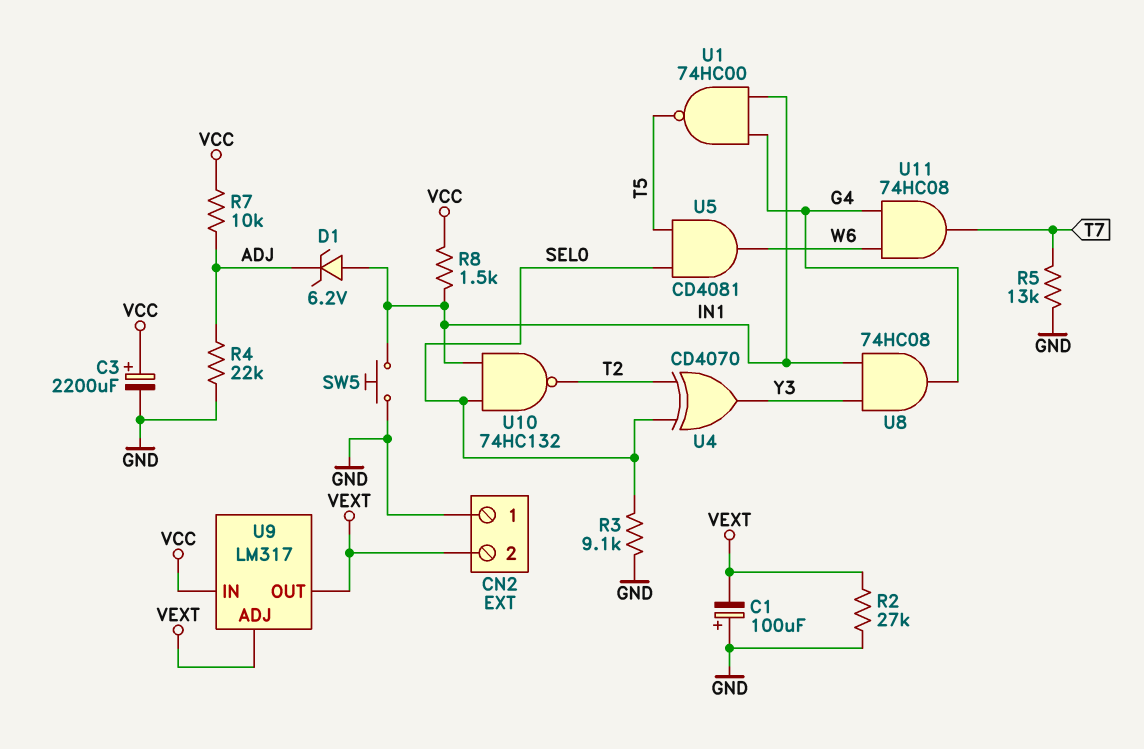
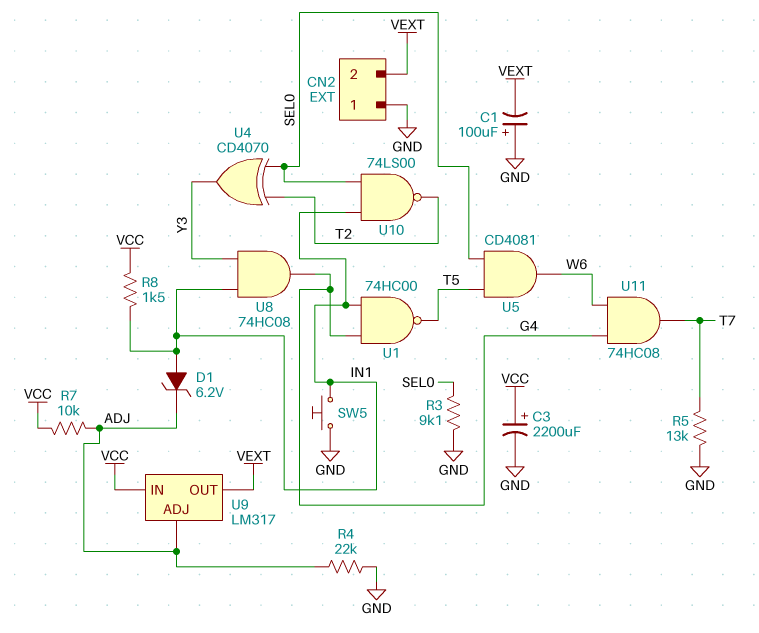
R2: 27k (GND, VEXT) -> none
U9 pin ADJ: VEXT -> ADJ
U10: NAND 74HC132 (in IN1, in SEL0, out T2) -> NAND 74LS00 (in IN1, in SEL0, out T2)

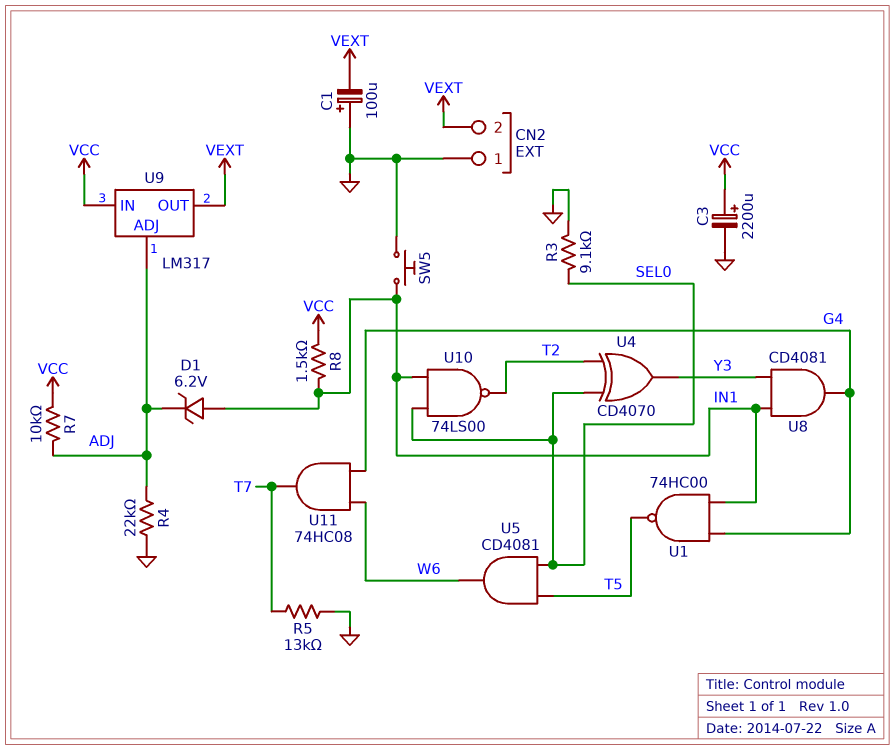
U8: AND 74HC08 (in IN1, in Y3, out G4) -> AND CD4081 (in IN1, in Y3, out G4)

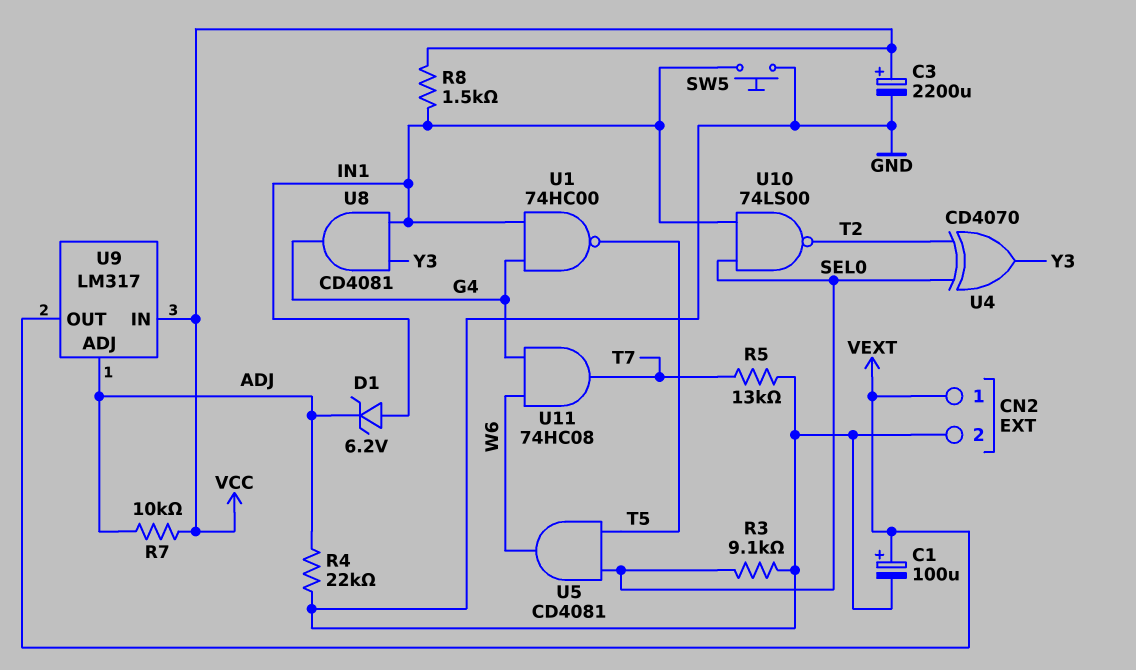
C1: 100uF (plus GND, minus VEXT) -> 100uF (plus VEXT, minus GND)
CN2 pin 1: GND -> VEXT
CN2 pin 2: VEXT -> GND

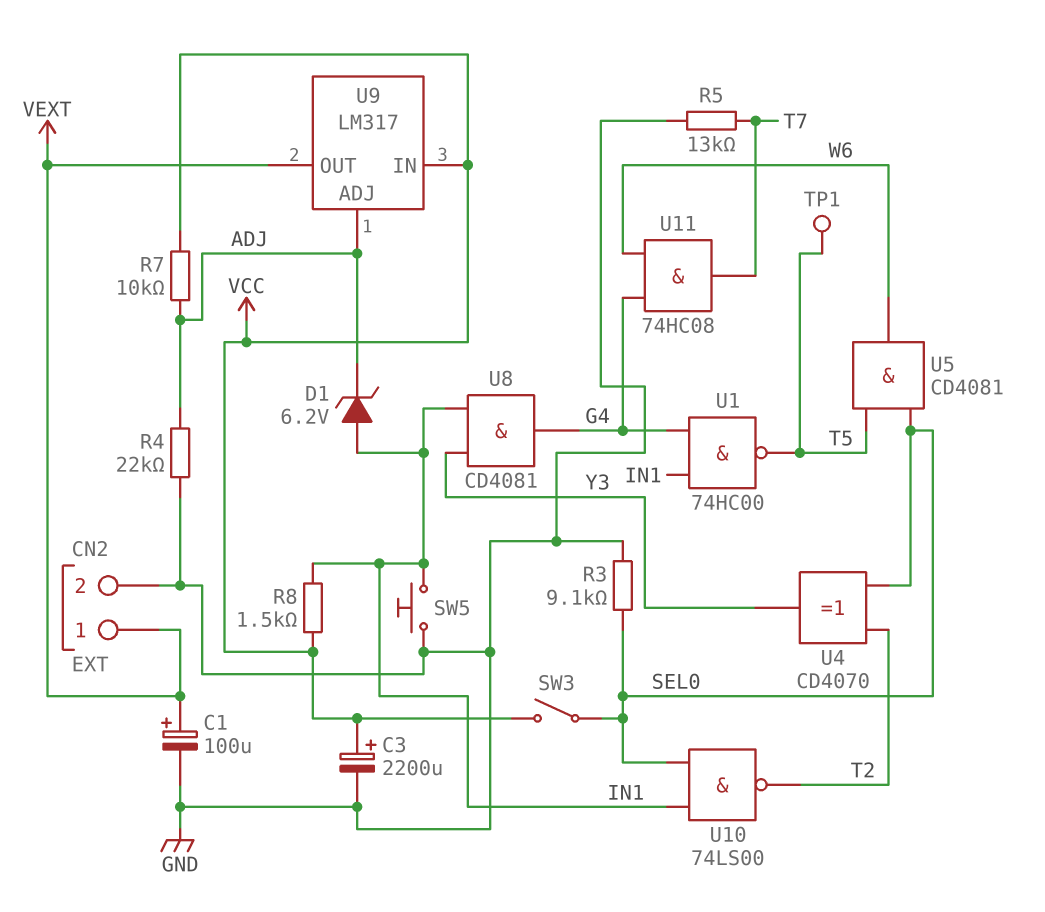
SW3: none -> switch (SEL0, VCC)
TP1: none -> test point (T5)

